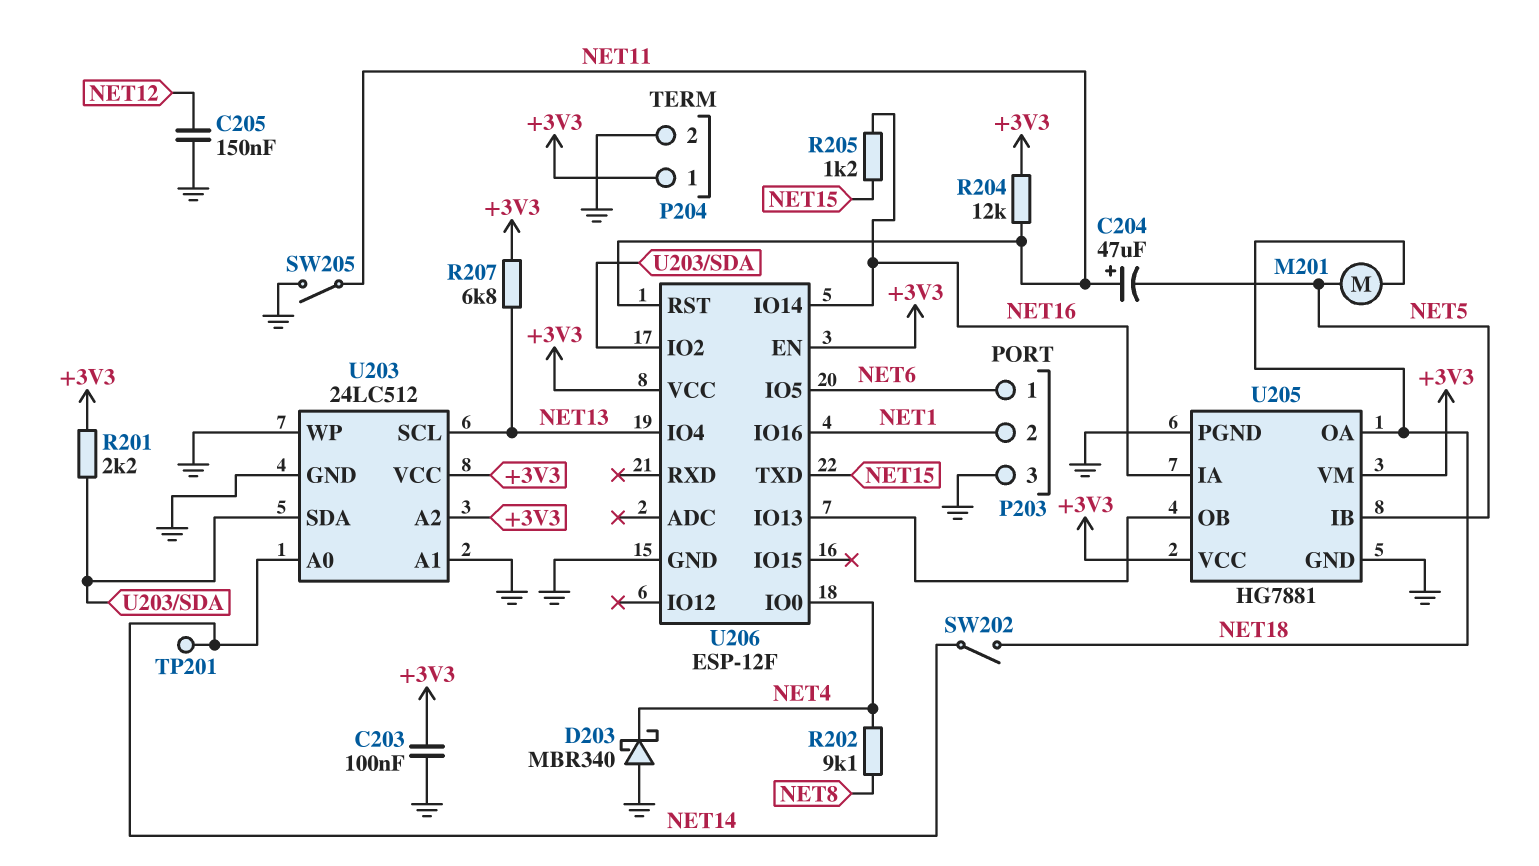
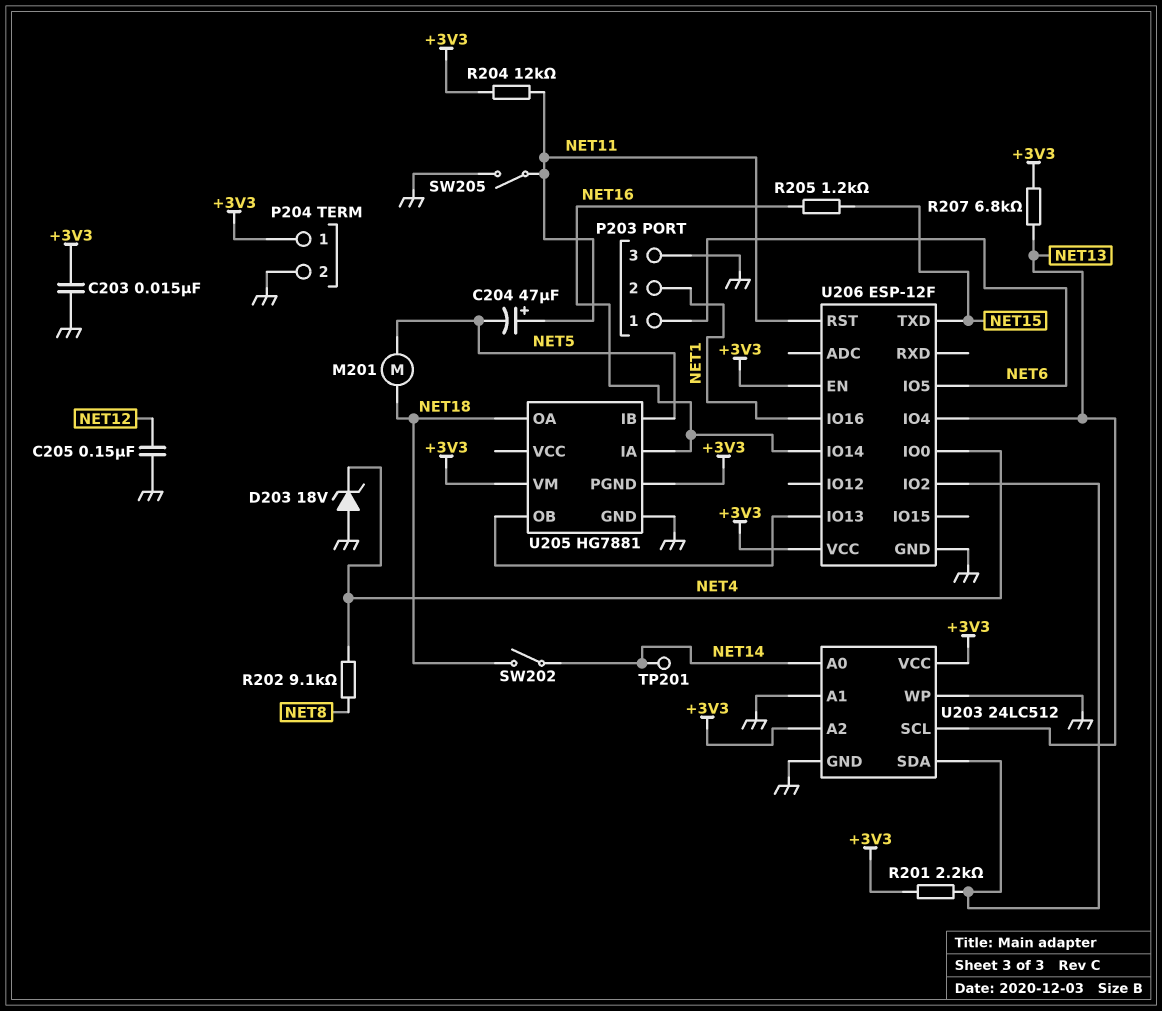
C203: 100nF (+3V3, GND) -> 15nF (+3V3, GND)
D203: schottky MBR340 (A GND, K NET4) -> zener 18V (A GND, K NET4)
U205 pin PGND: GND -> +3V3
U205 pin VCC: +3V3 -> none

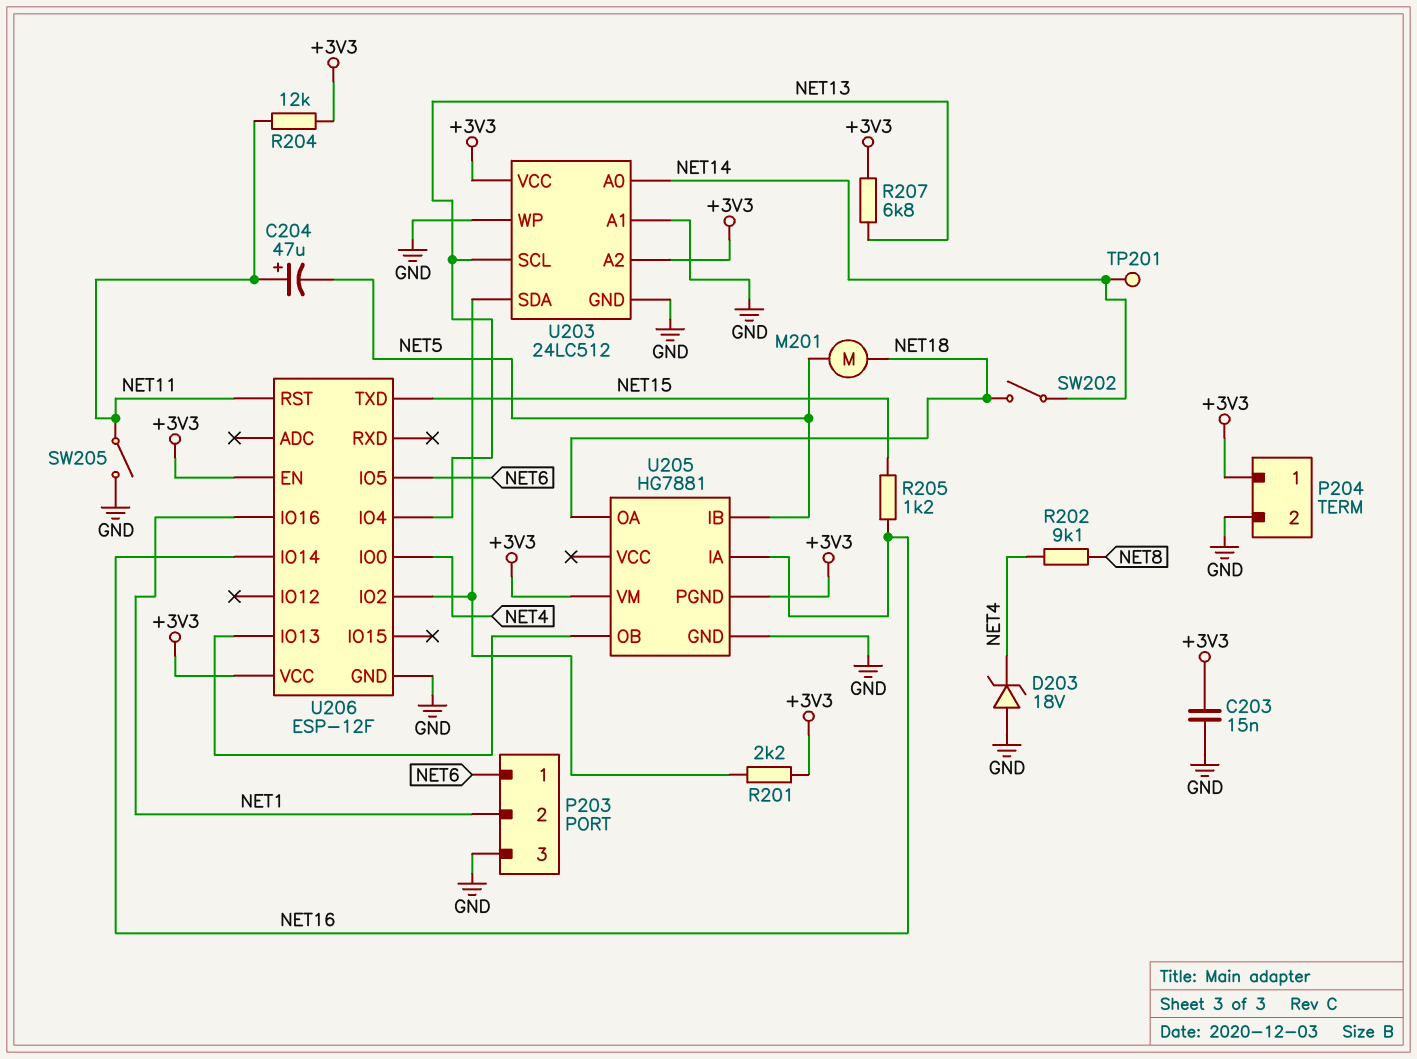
C205: 150nF (GND, NET12) -> none

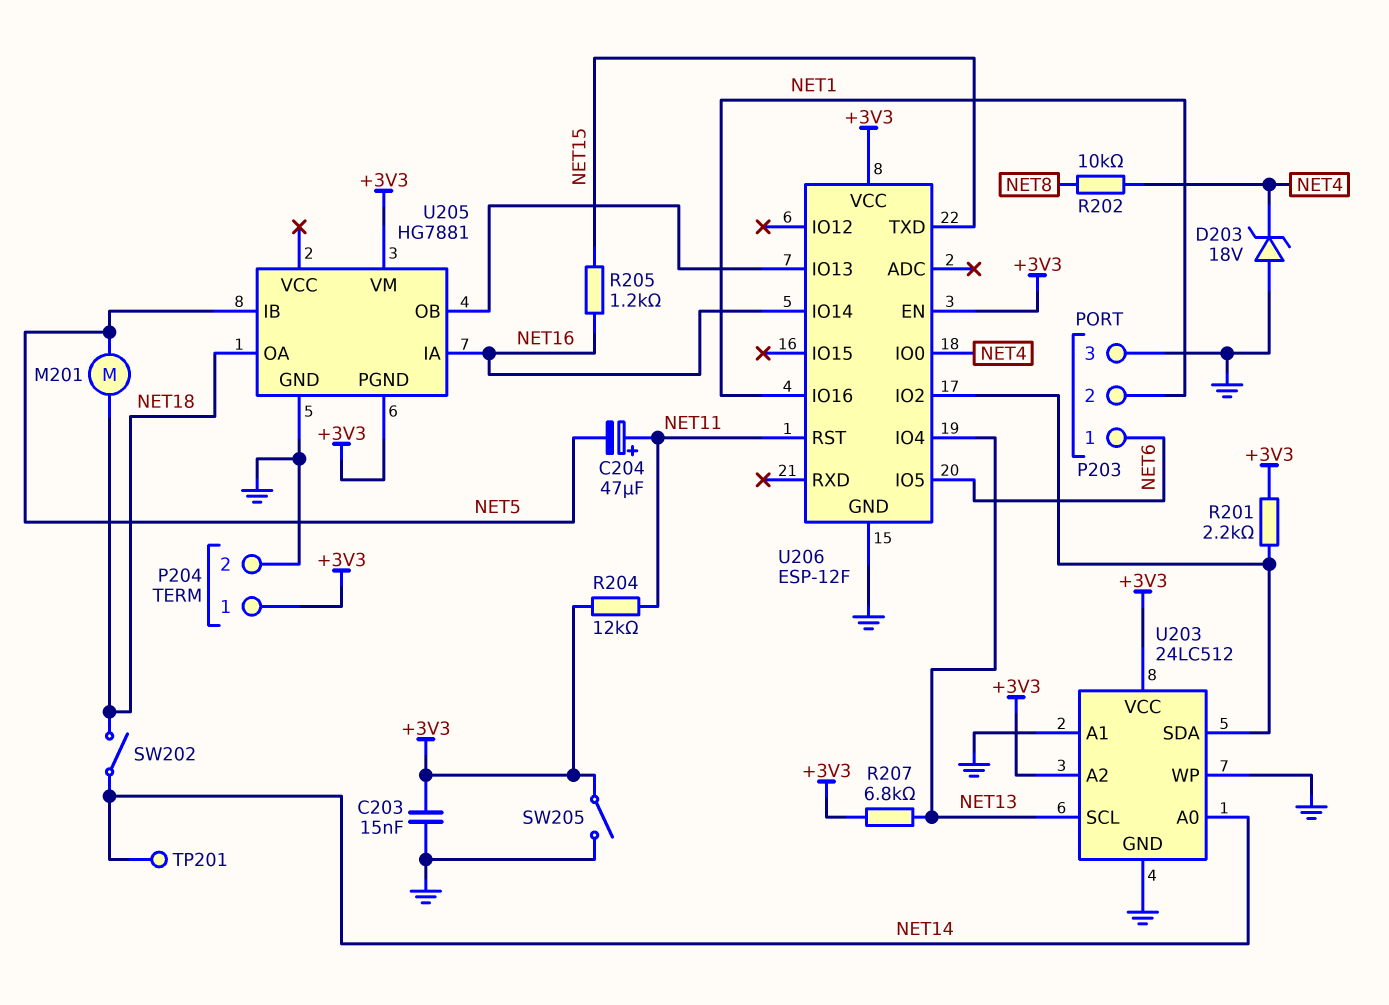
R202: 9.1k (NET4, NET8) -> 10k (NET4, NET8)
SW205: switch (GND, NET11) -> switch (+3V3, GND)

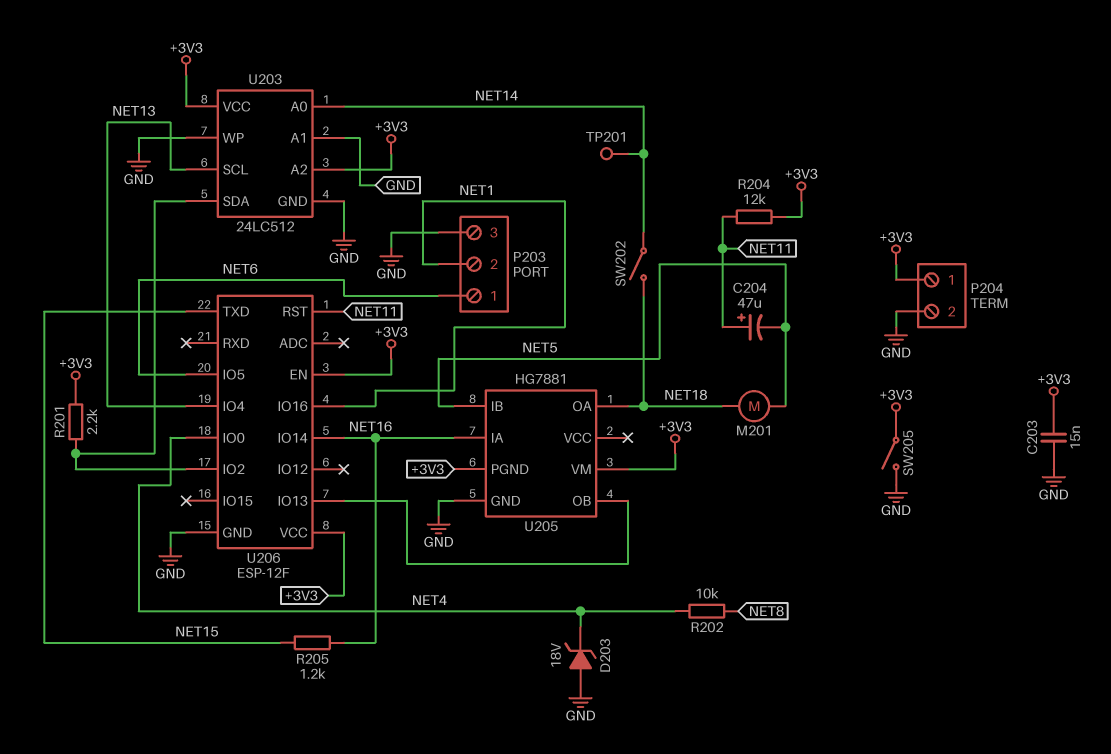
R207: 6.8k (+3V3, NET13) -> none

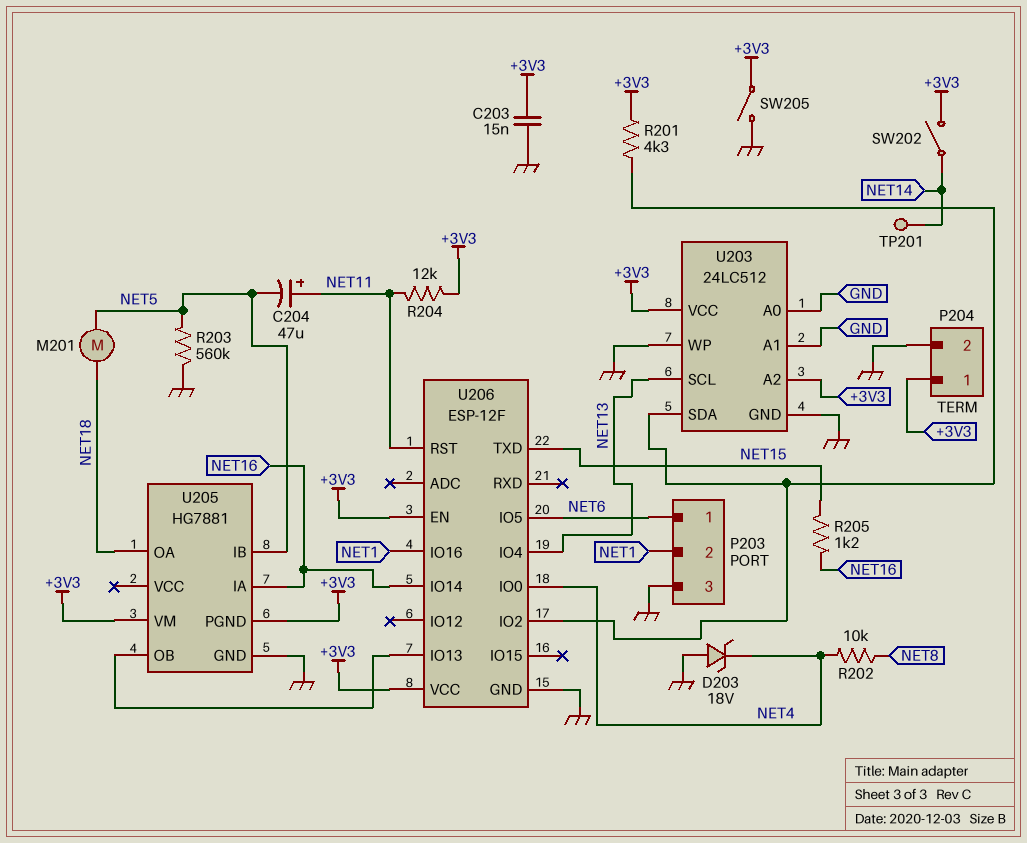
R201: 2.2k (+3V3, U203/SDA) -> 4.3k (+3V3, U203/SDA)
R203: none -> 560k (GND, NET5)
SW202: switch (NET14, NET18) -> switch (+3V3, NET14)
U203 pin A0: NET14 -> GND

